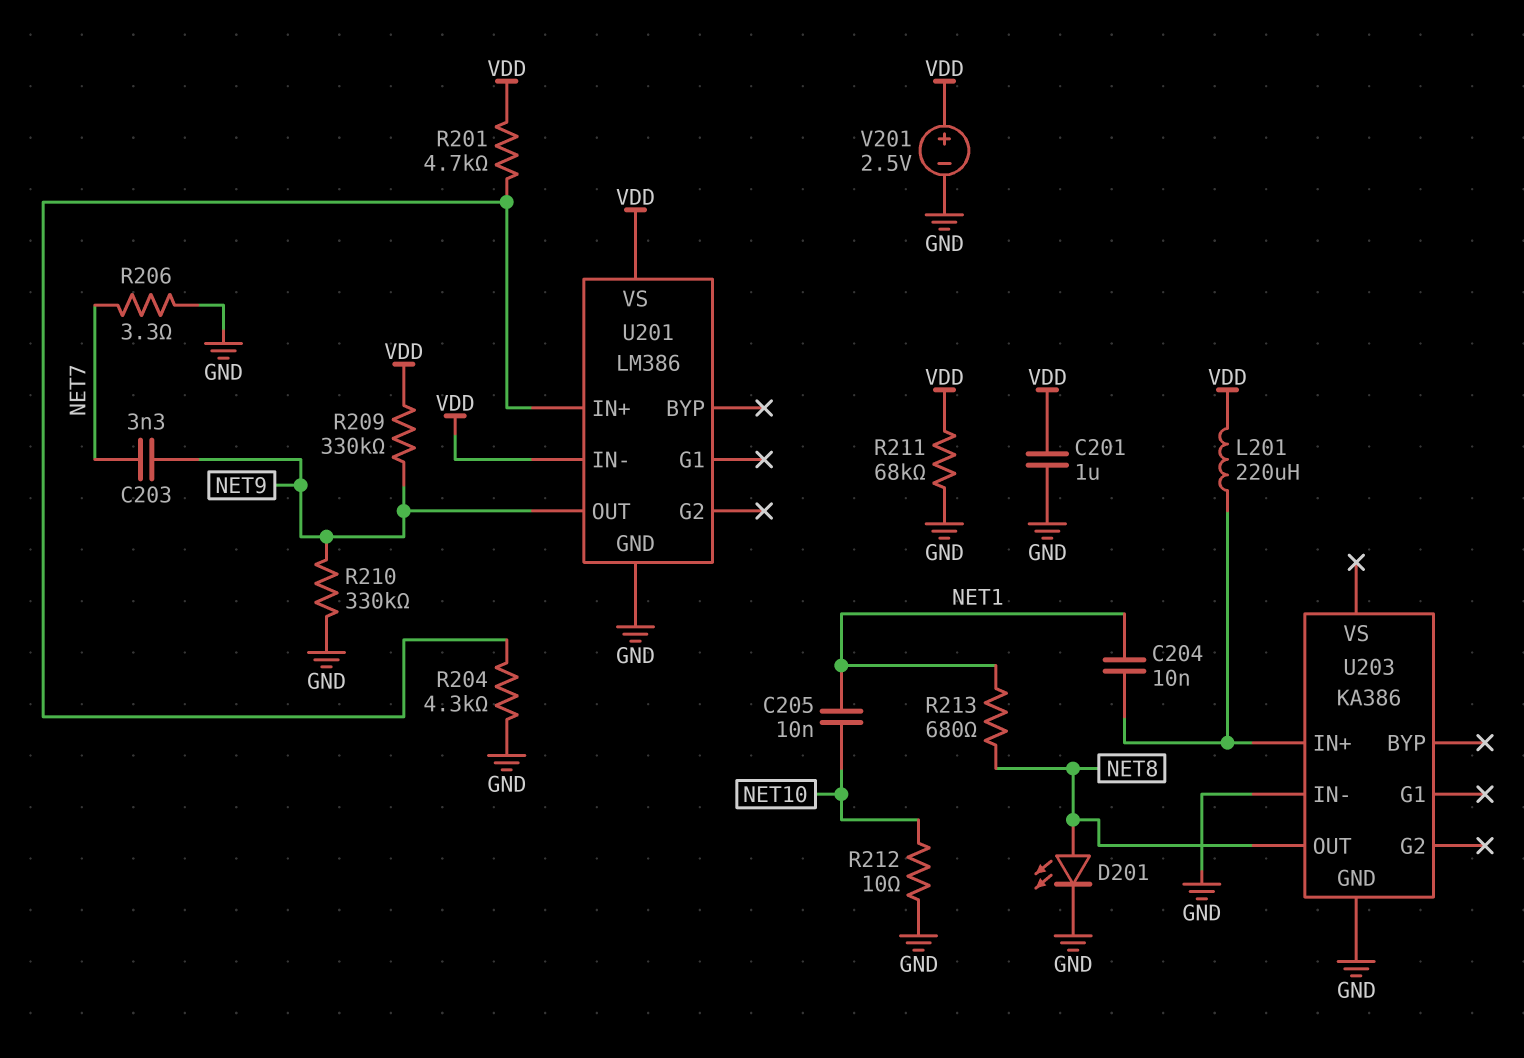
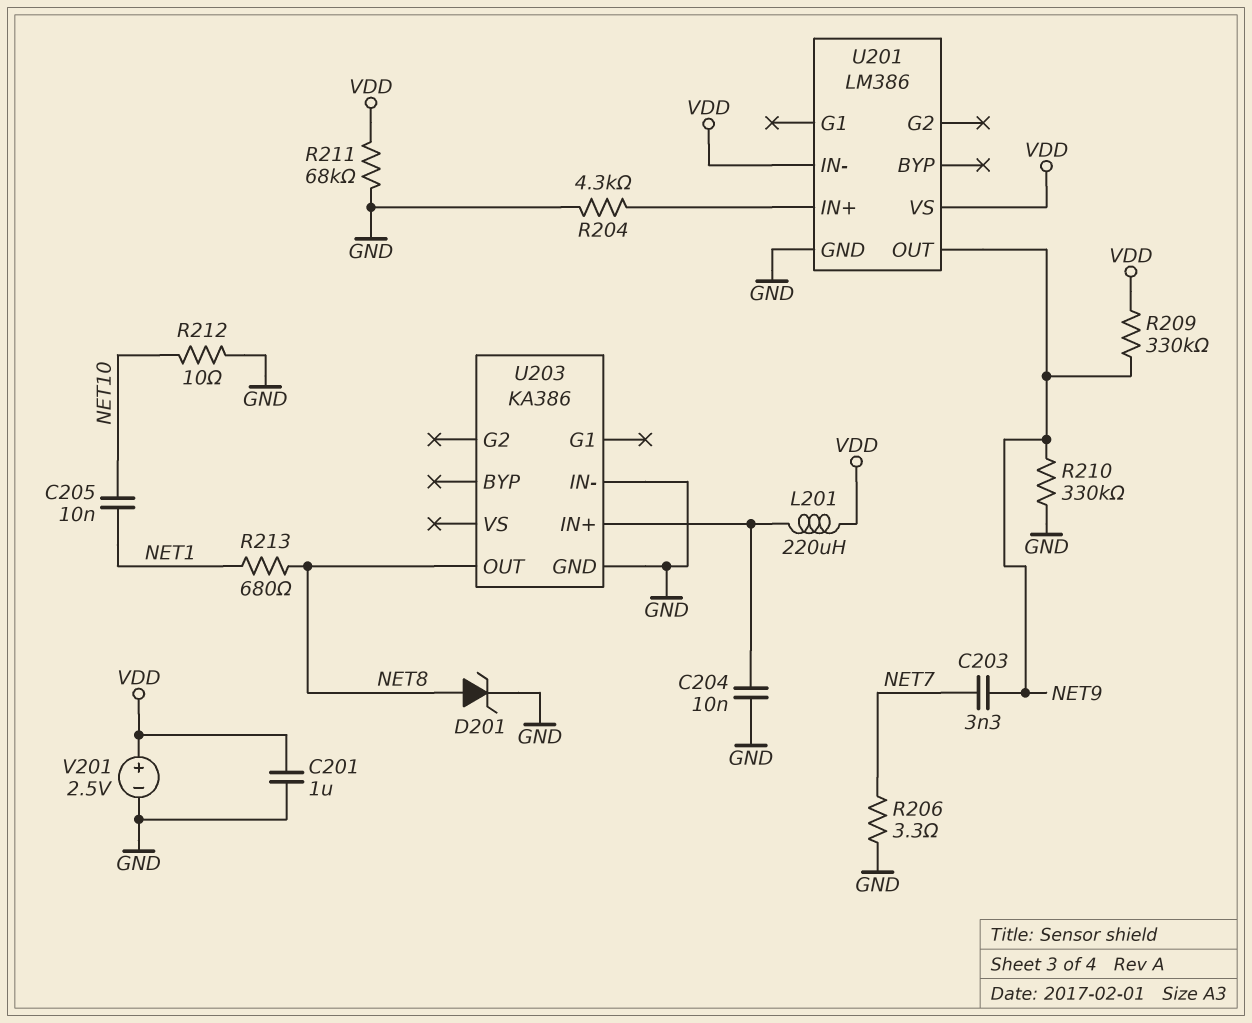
C204: 10nF (NET1, U203/IN+) -> 10nF (GND, U203/IN+)
D201: LED (A NET8, K GND) -> zener (A NET8, K GND)
R201: 4.7k (U201/IN+, VDD) -> none

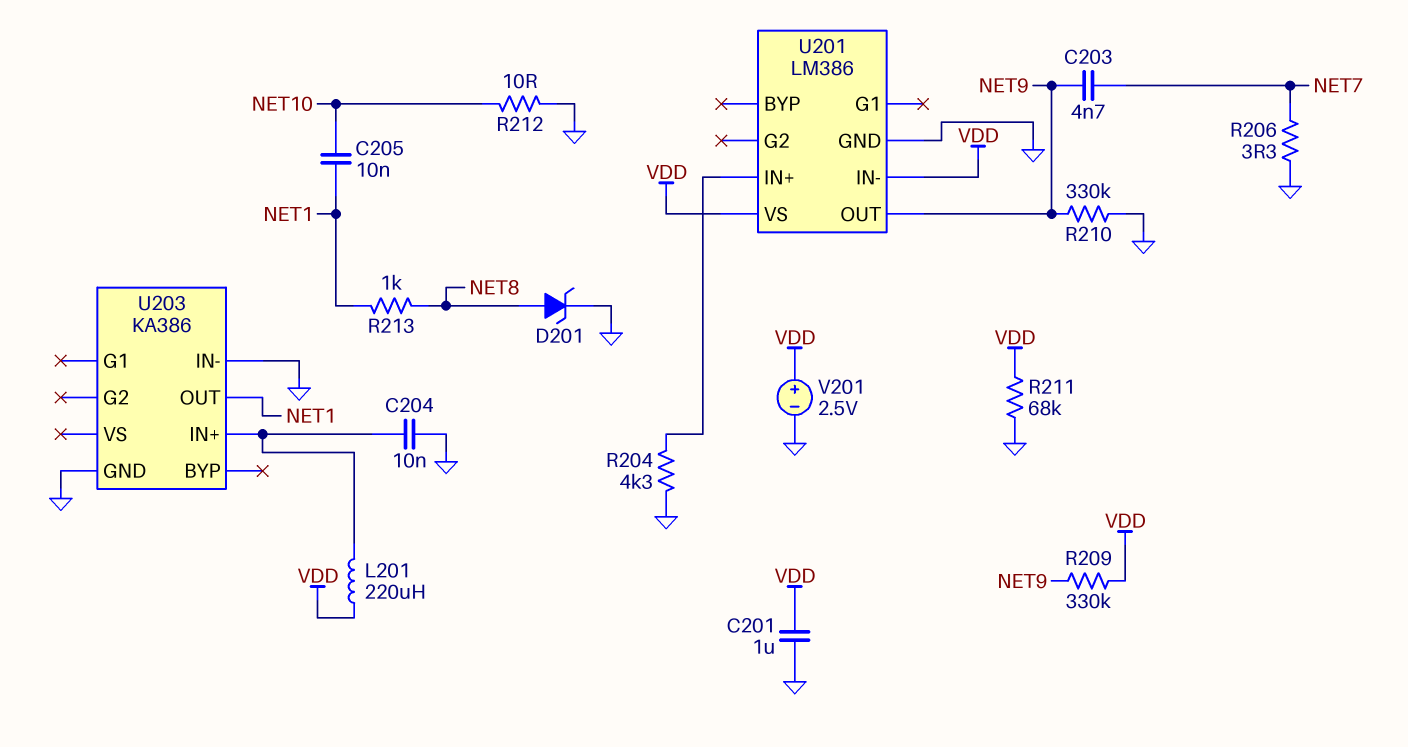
C203: 3.3nF (NET7, NET9) -> 4.7nF (NET7, NET9)
R213: 680 (NET1, NET8) -> 1k (NET1, NET8)
U203 pin OUT: NET8 -> NET1

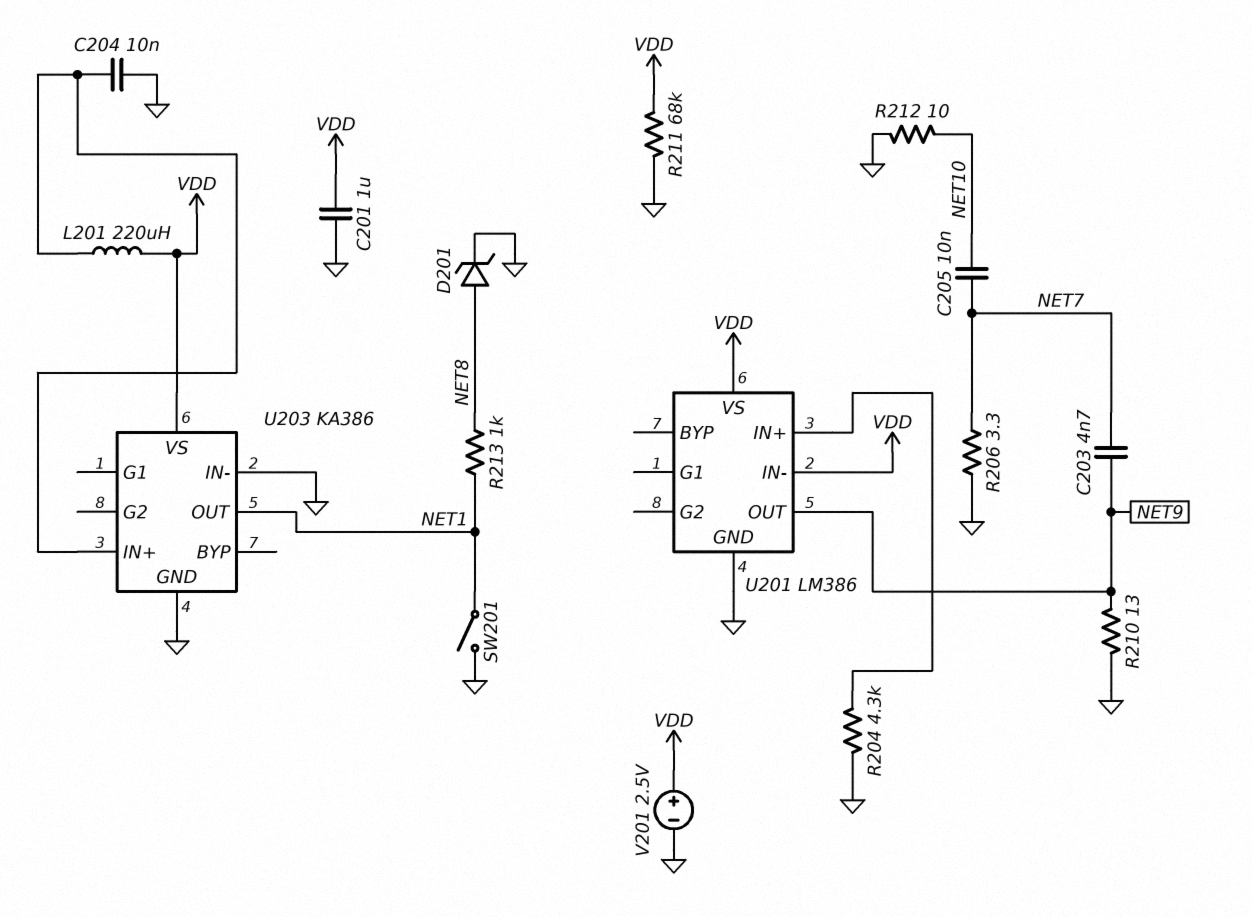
C205: 10nF (NET1, NET10) -> 10nF (NET7, NET10)
R209: 330k (NET9, VDD) -> none
R210: 330k (GND, NET9) -> 13 (GND, NET9)
SW201: none -> switch (GND, NET1)
U203 pin VS: none -> VDD

